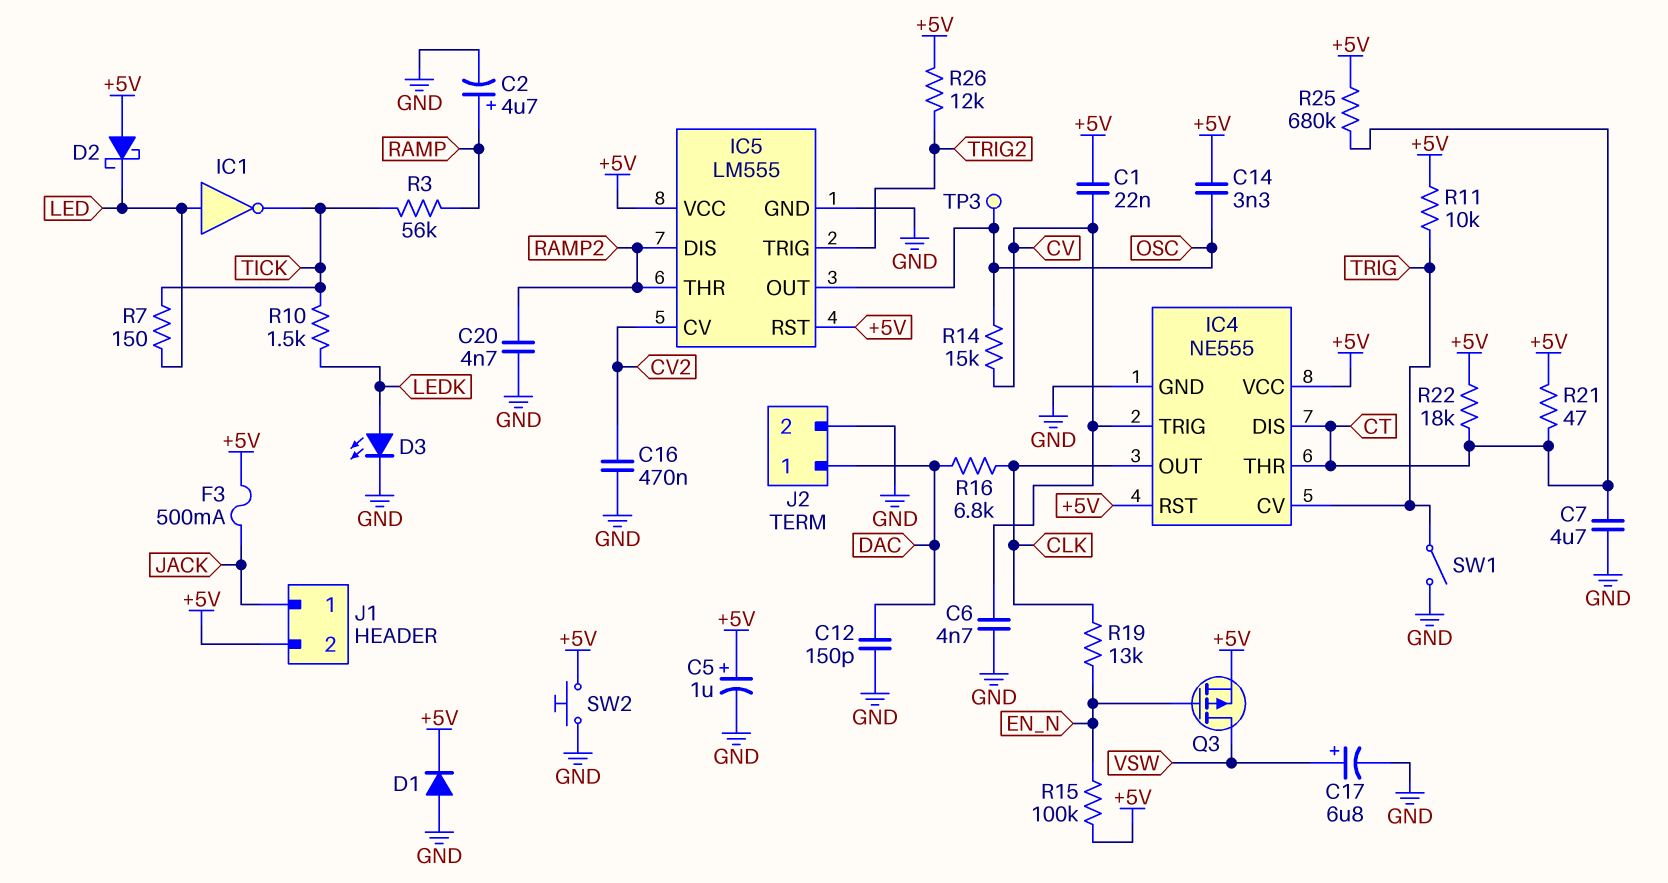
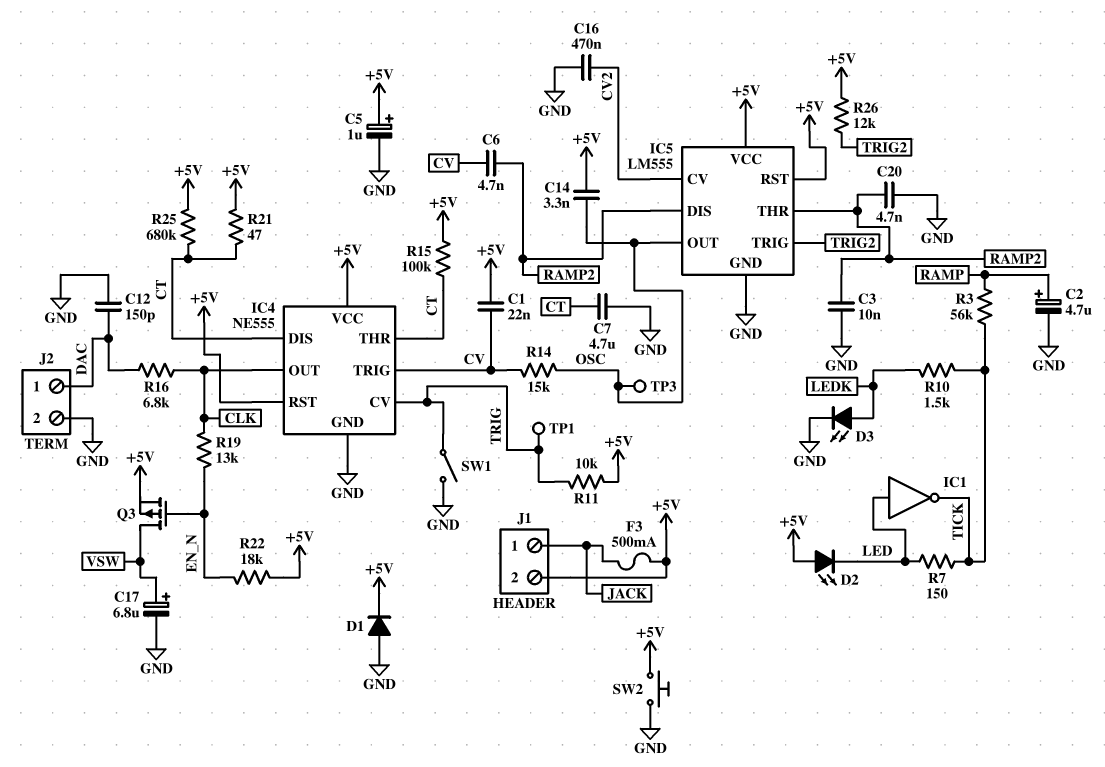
C3: none -> 10nF (GND, RAMP2)
C6: 4.7nF (CV, GND) -> 4.7nF (CV, RAMP2)
D2: schottky (A +5V, K LED) -> LED (A +5V, K LED)
R15: 100k (+5V, EN_N) -> 100k (+5V, CT)
R22: 18k (+5V, CT) -> 18k (+5V, EN_N)
TP1: none -> test point (TRIG)

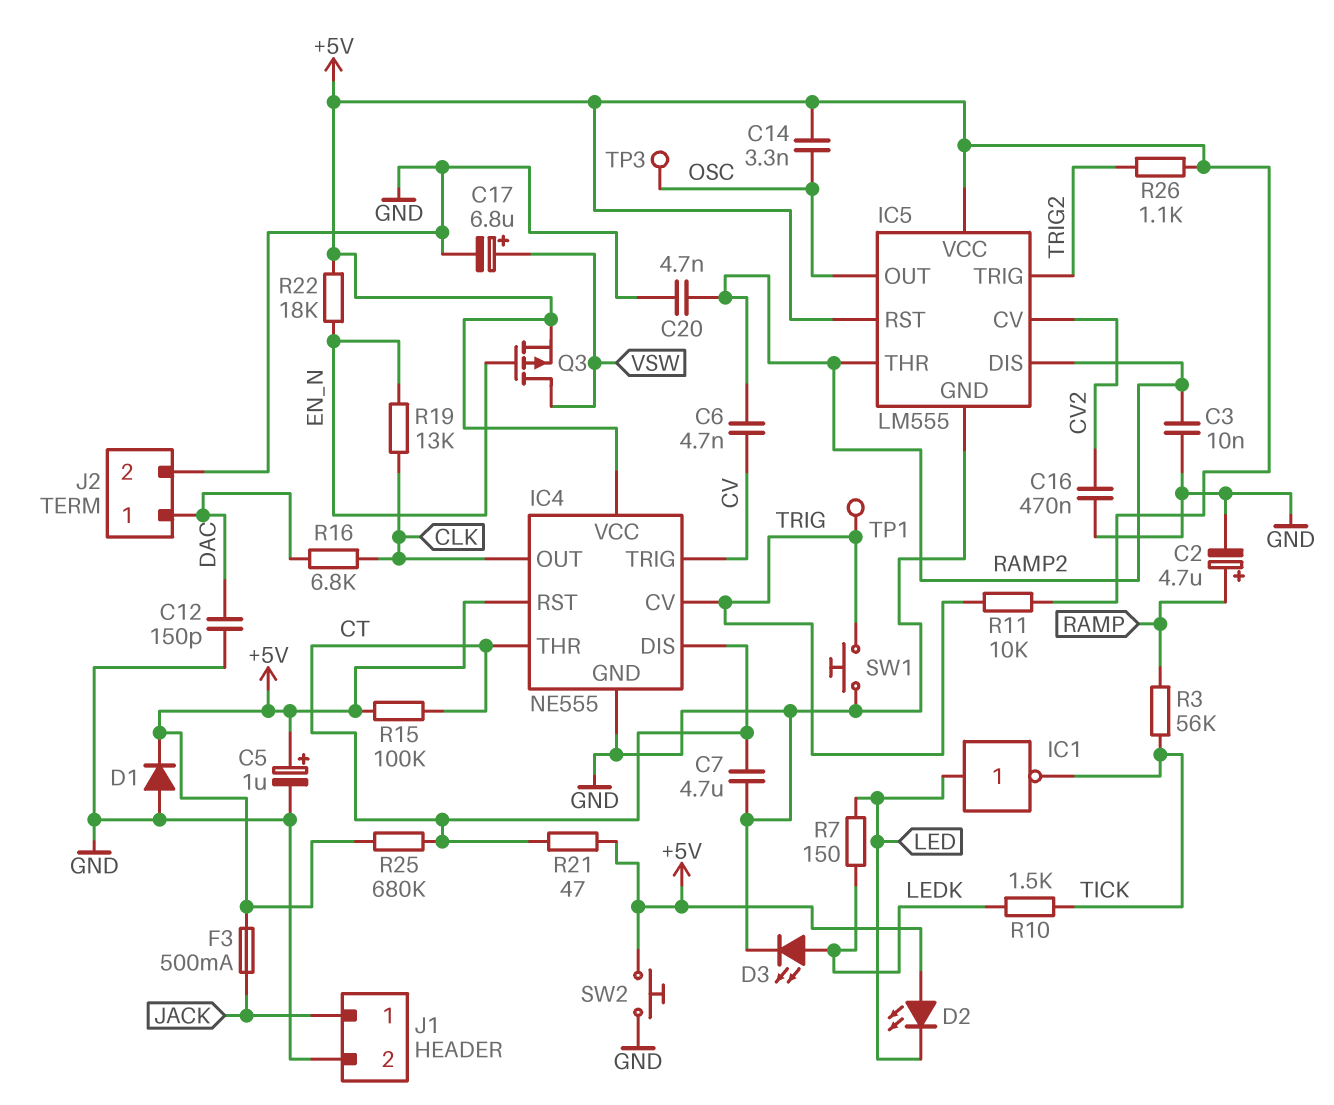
C1: 22nF (+5V, CV) -> none
J1 pin 2: +5V -> GND
R7: 150 (LED, TICK) -> 150 (LED, LEDK)
R14: 15k (CV, OSC) -> none
R26: 12k (+5V, TRIG2) -> 1.1k (+5V, TRIG2)
SW1: switch (GND, TRIG) -> button (GND, TRIG)

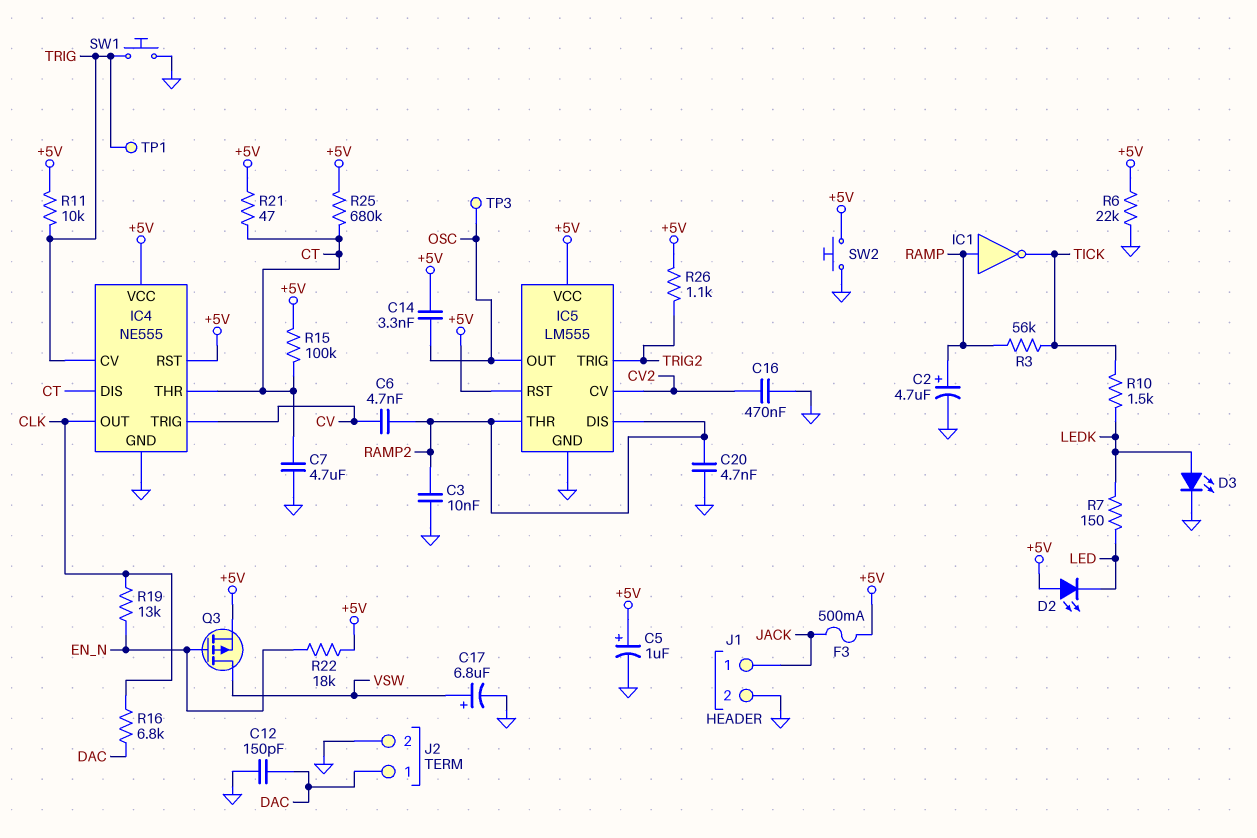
D1: diode (A GND, K +5V) -> none
IC1: NOT (in LED, out TICK) -> NOT (in RAMP, out TICK)
R6: none -> 22k (+5V, GND)

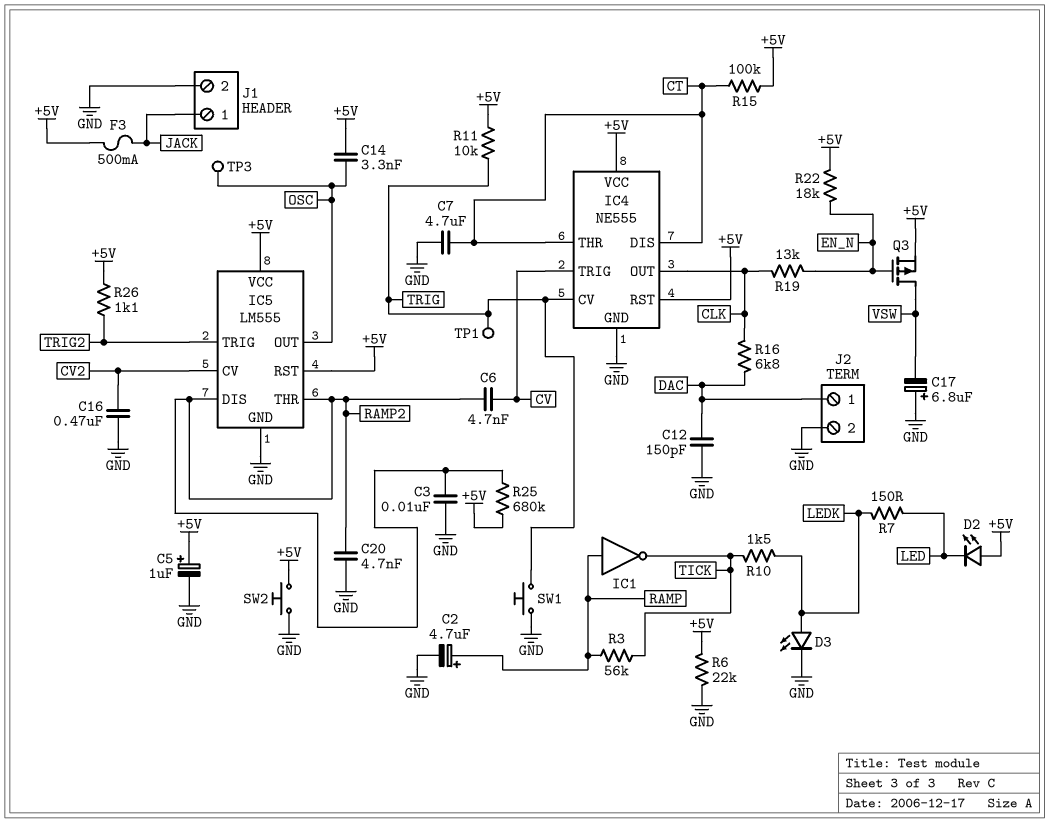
C17: 6.8uF (plus VSW, minus GND) -> 6.8uF (plus GND, minus VSW)
R21: 47 (+5V, CT) -> none
R25: 680k (+5V, CT) -> 680k (+5V, RAMP2)

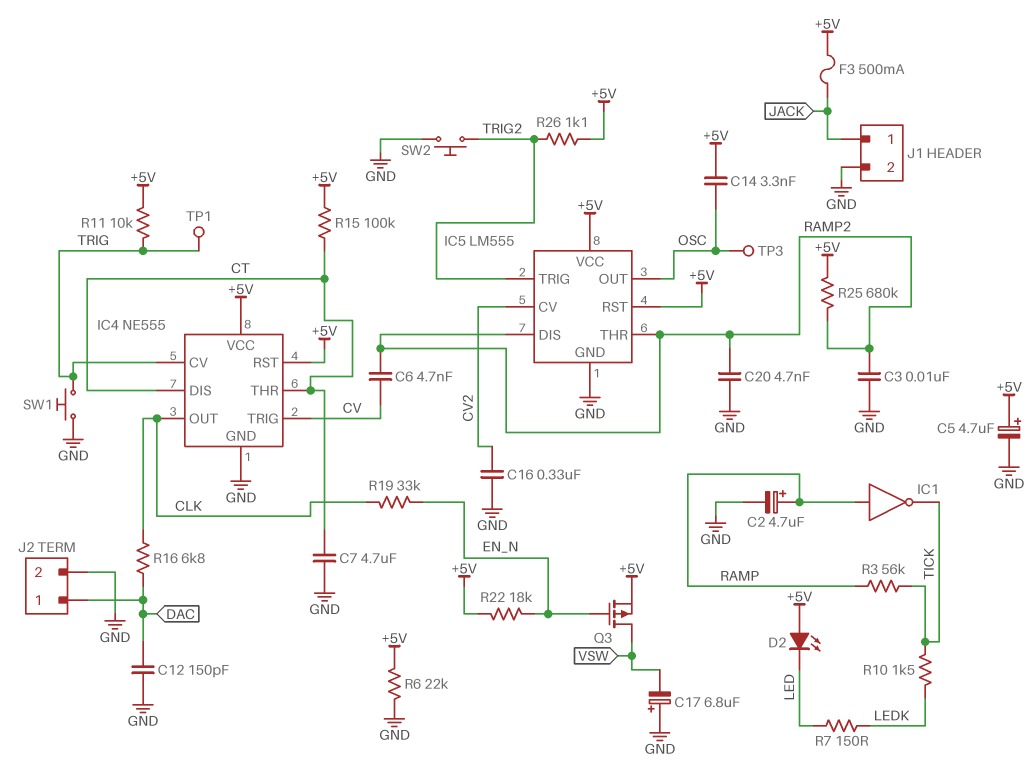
C5: 1uF (plus +5V, minus GND) -> 4.7uF (plus +5V, minus GND)
C16: 470nF (CV2, GND) -> 330nF (CV2, GND)
D3: LED (A LEDK, K GND) -> none
R19: 13k (CLK, EN_N) -> 33k (CLK, EN_N)
SW2: button (+5V, GND) -> button (GND, TRIG2)

